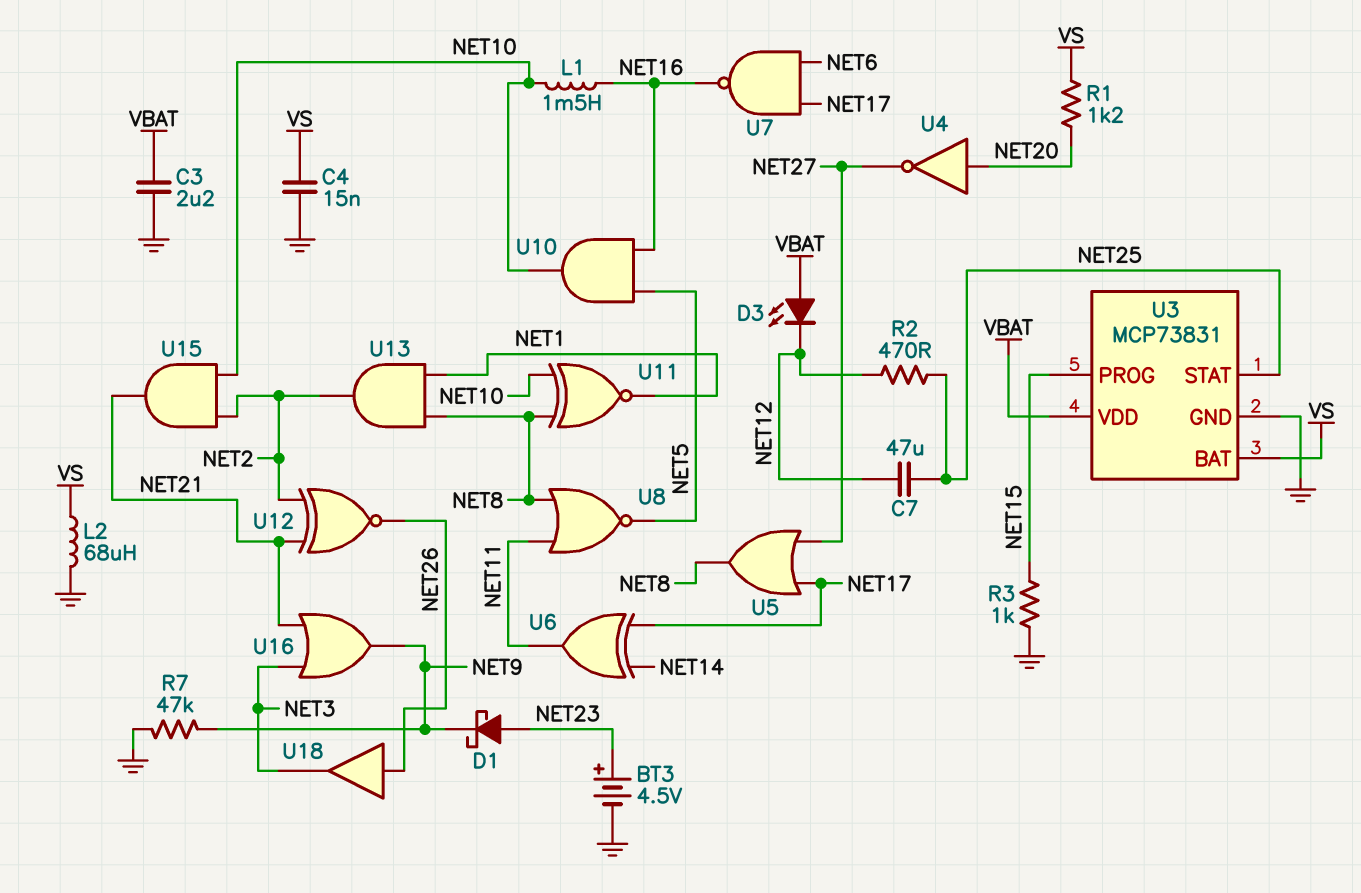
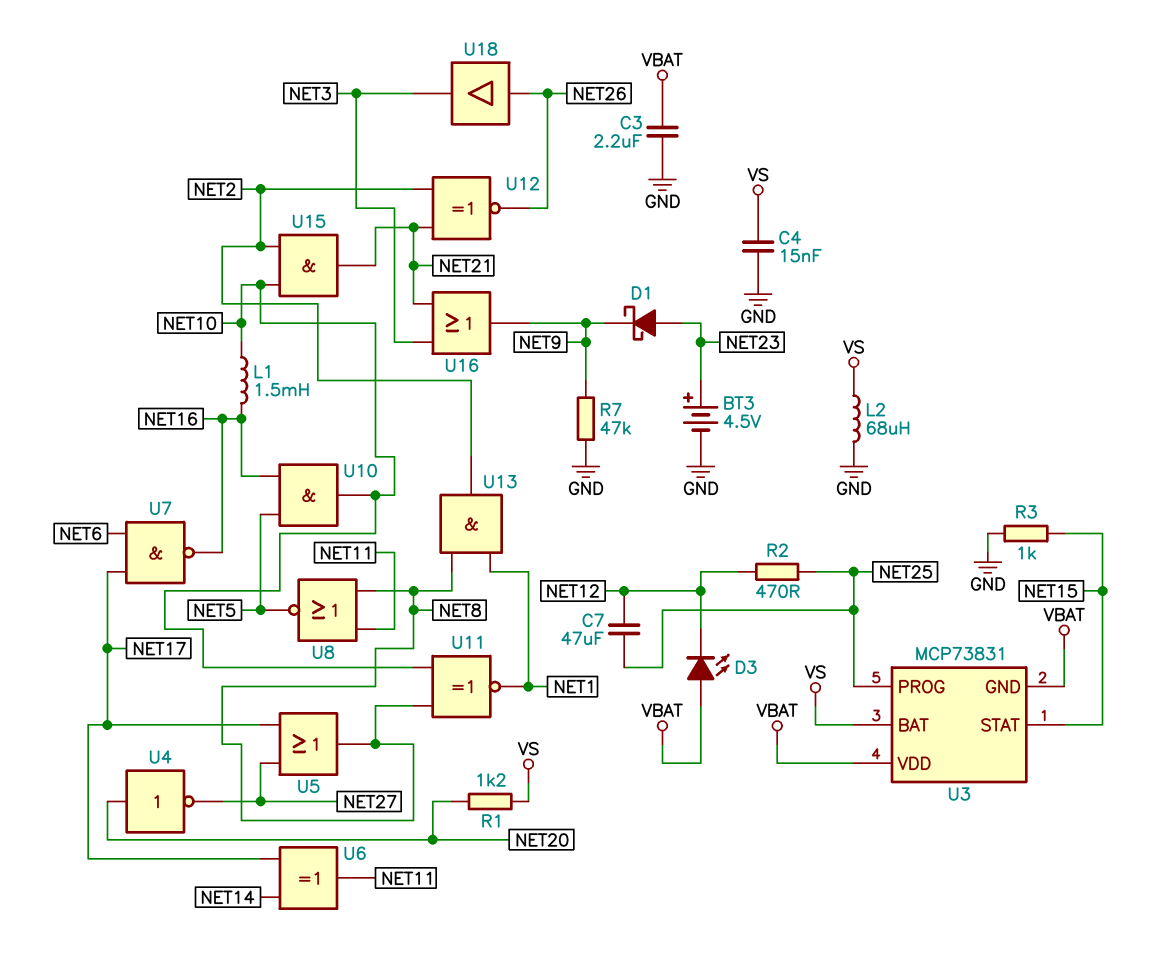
U3 pin GND: GND -> VBAT
U3 pin PROG: NET15 -> NET25
U3 pin STAT: NET25 -> NET15

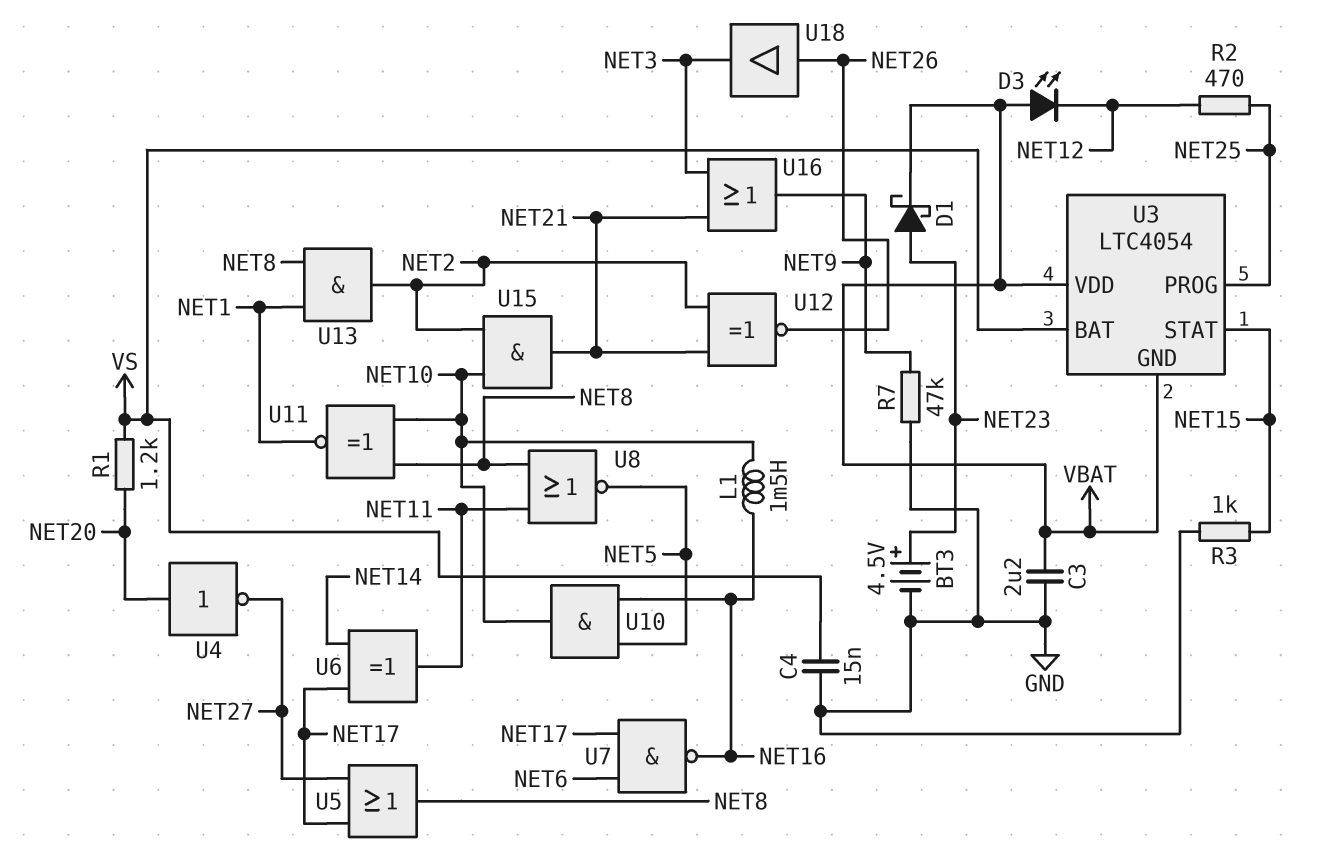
C7: 47uF (NET12, NET25) -> none
D1: schottky (A NET23, K NET9) -> schottky (A NET23, K VBAT)
L2: 68uH (GND, VS) -> none
U3: MCP73831 -> LTC4054

